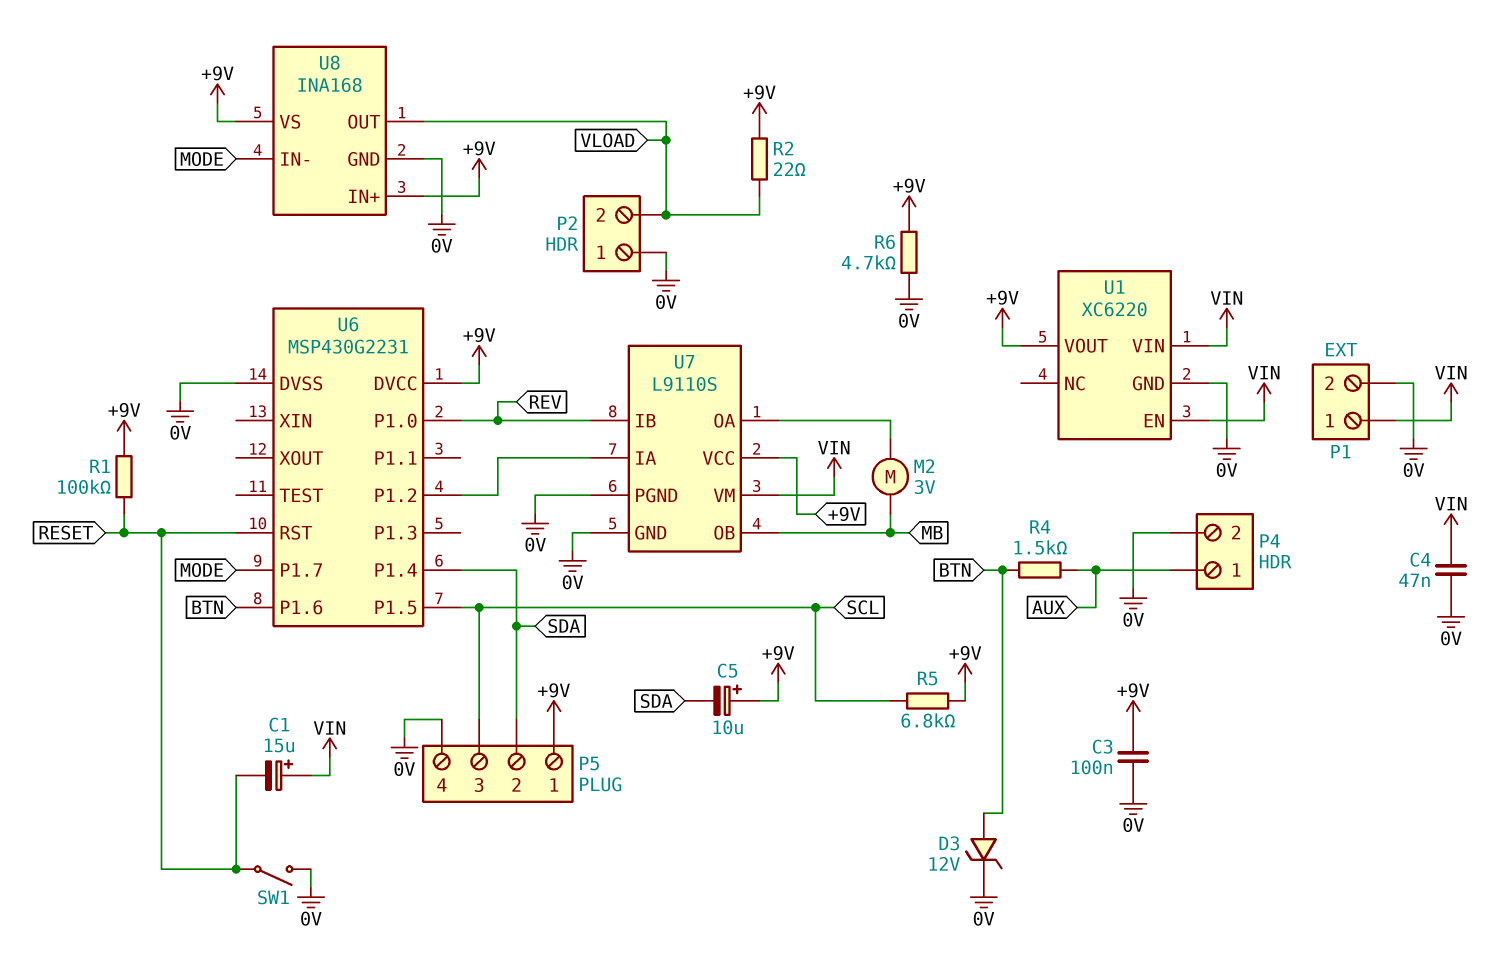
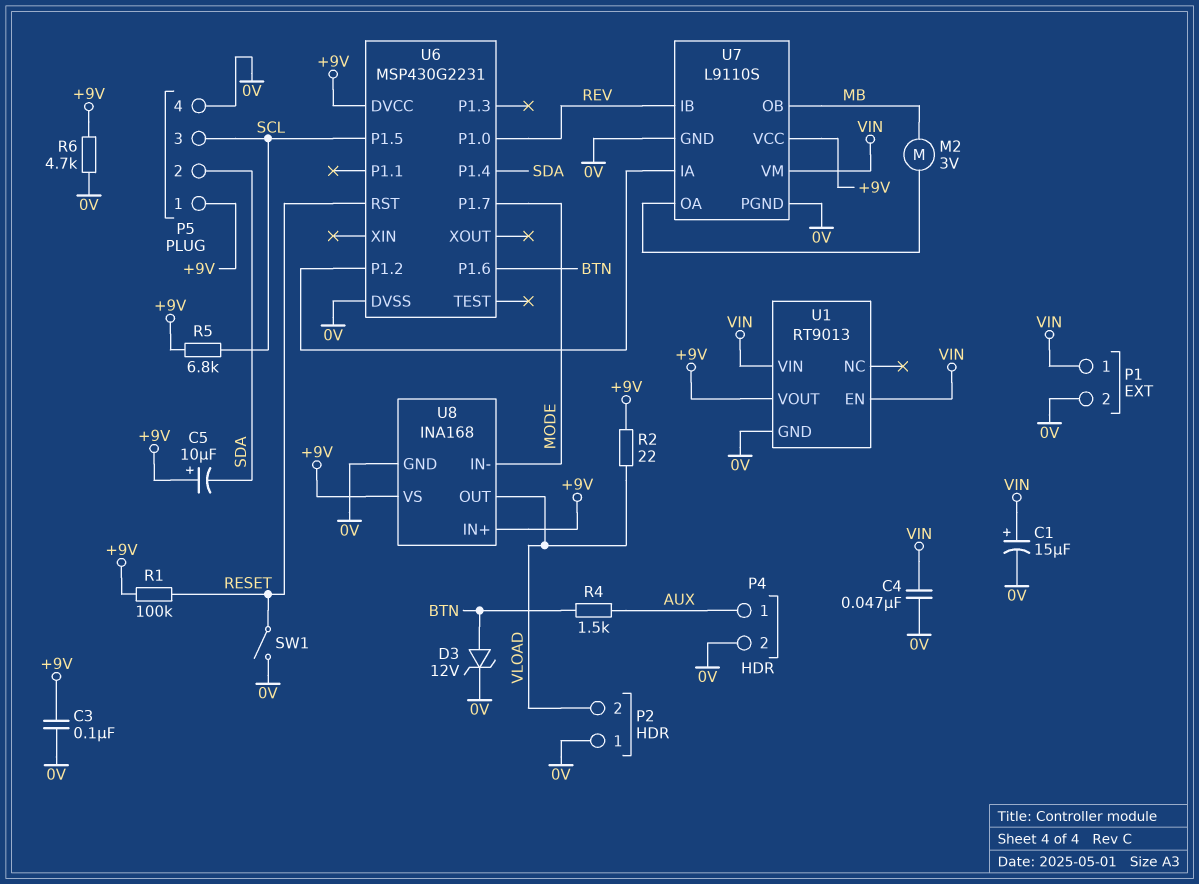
C1: 15uF (plus VIN, minus RESET) -> 15uF (plus VIN, minus 0V)
U1: XC6220 -> RT9013

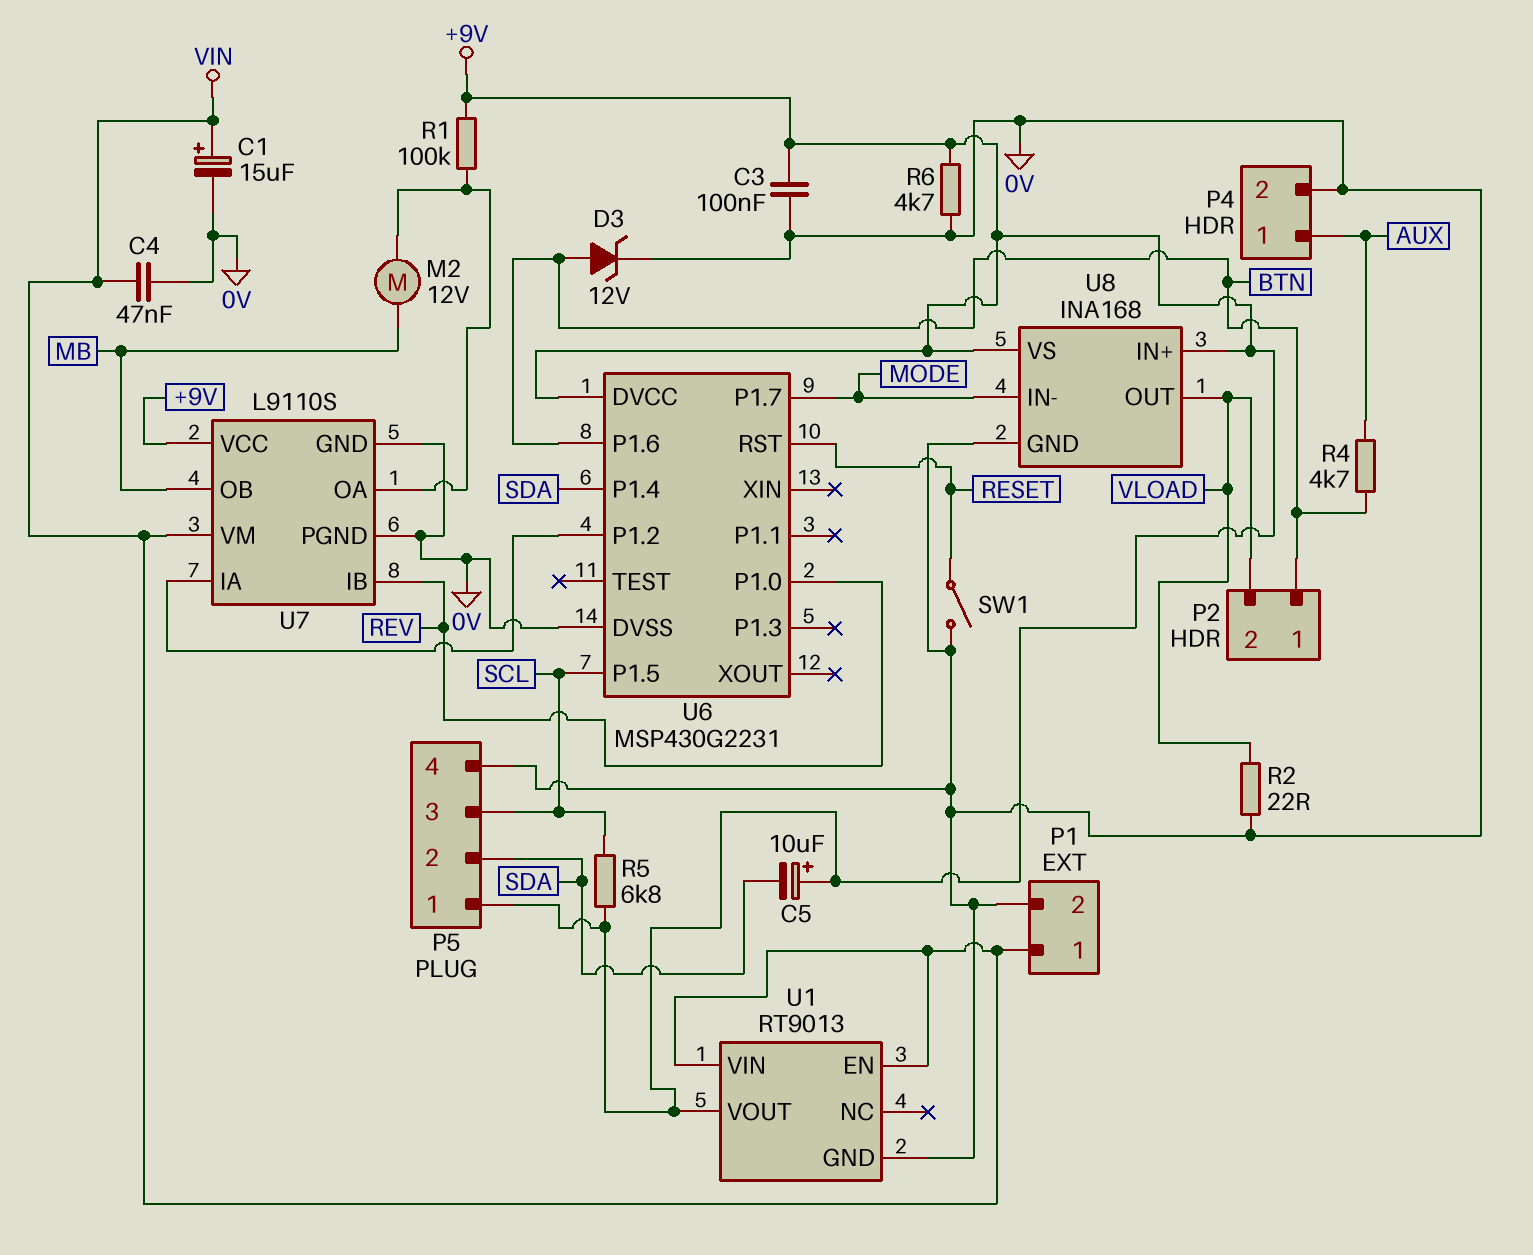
M2: motor 3V (MB, U7/OA) -> motor 12V (MB, U7/OA)
P2 pin 1: 0V -> BTN
R1: 100k (+9V, RESET) -> 100k (+9V, U7/OA)
R2: 22 (+9V, VLOAD) -> 22 (0V, VLOAD)
R4: 1.5k (AUX, BTN) -> 4.7k (AUX, BTN)

